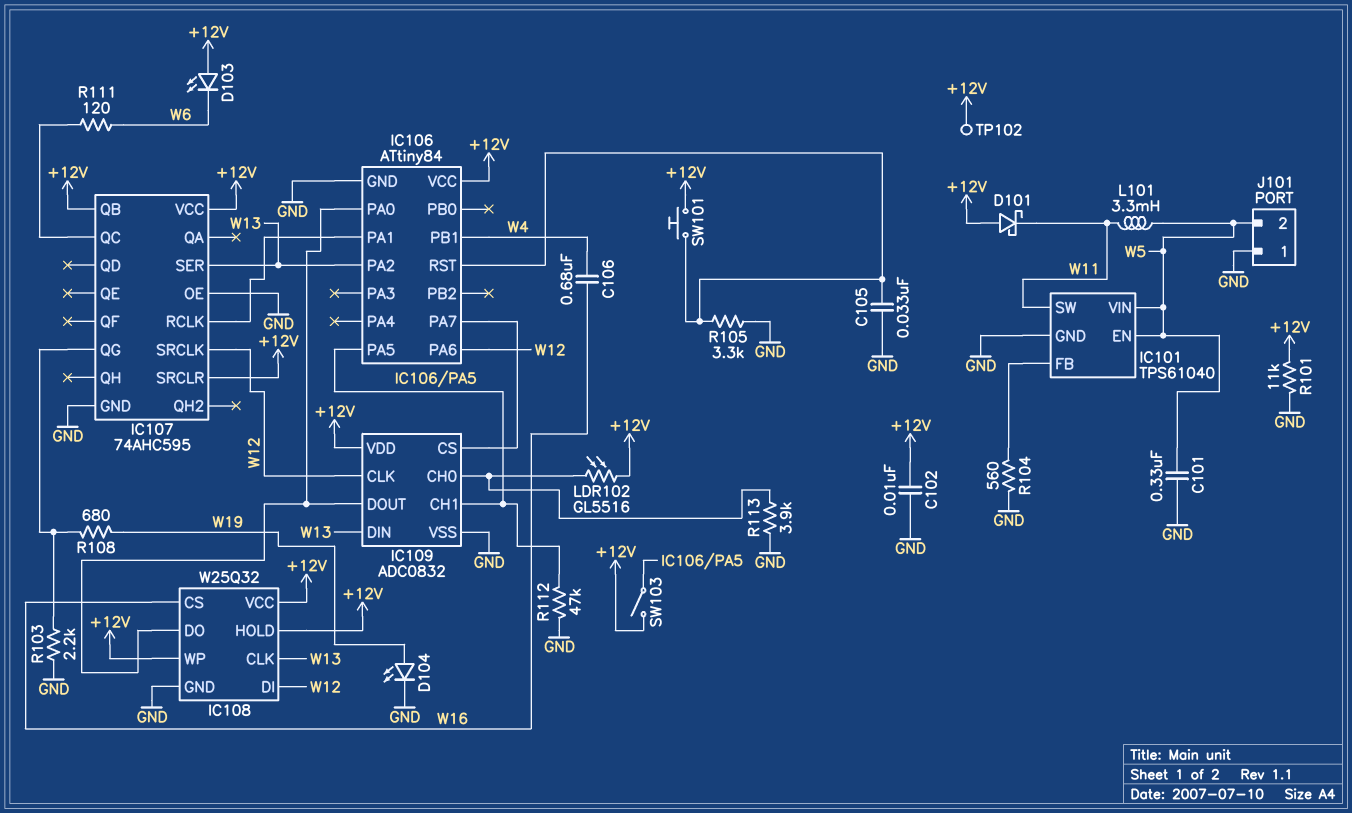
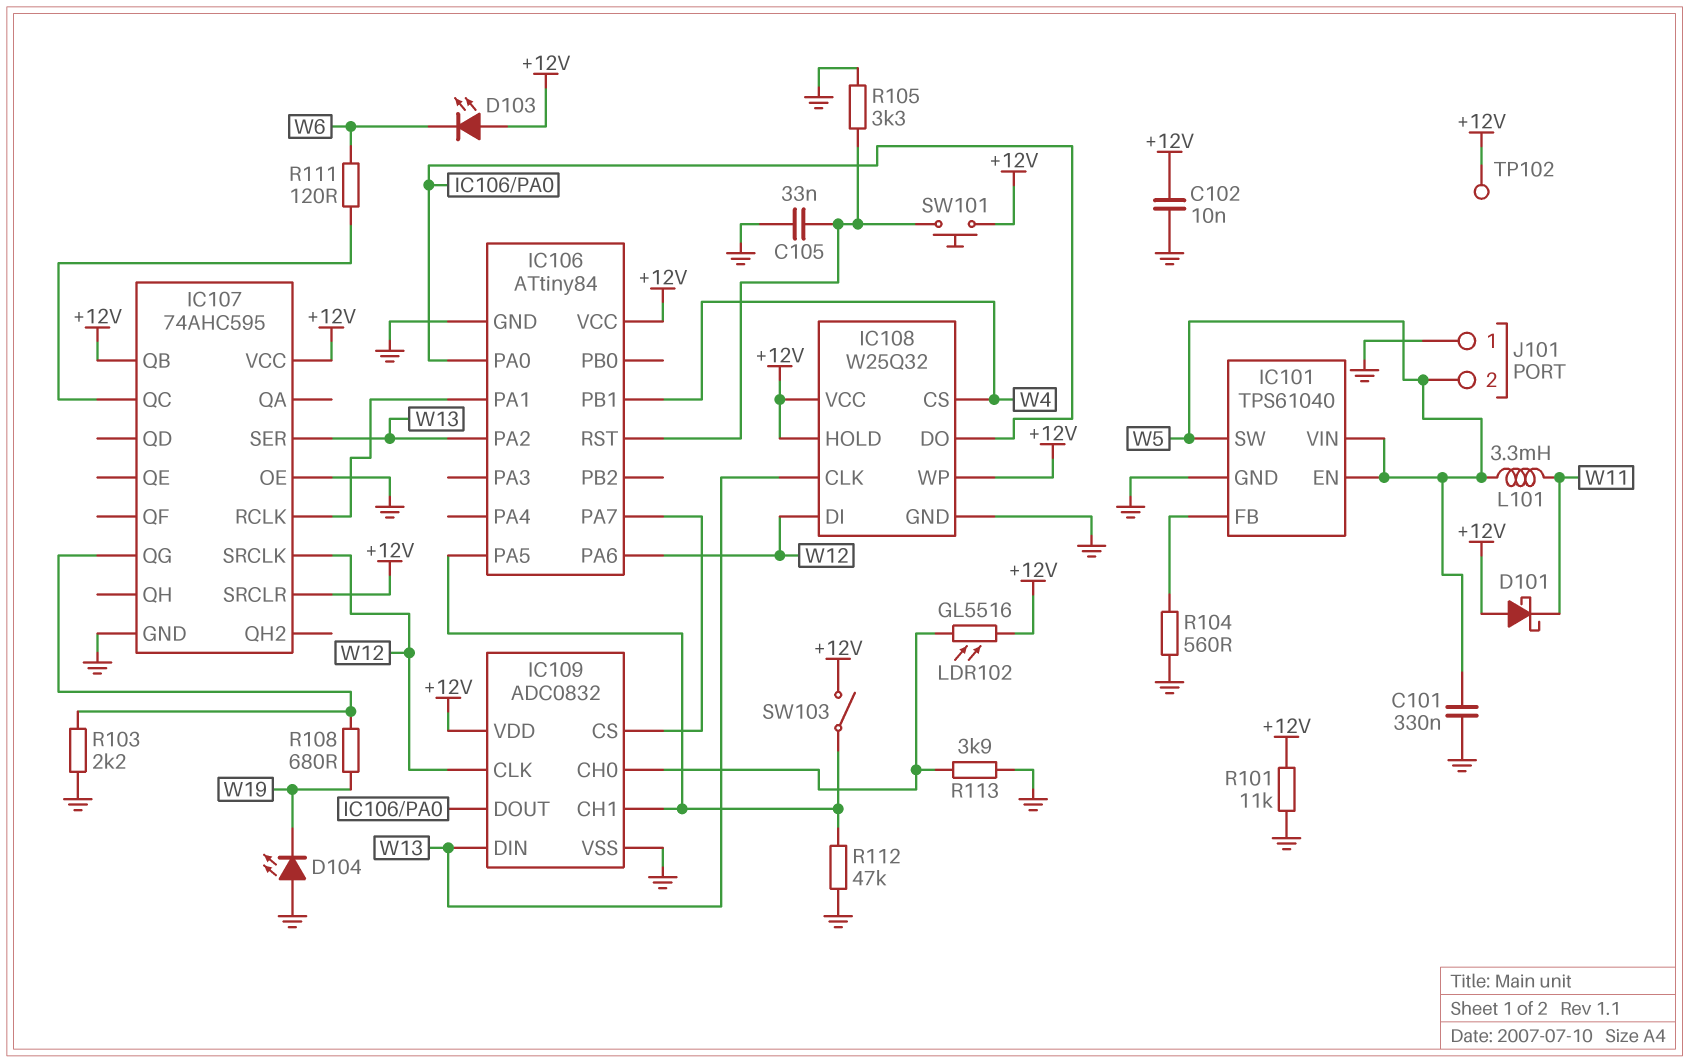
C106: 680nF (W4, W16) -> none
D104: LED (A W19, K GND) -> LED (A GND, K W19)
IC101 pin SW: W11 -> W5
IC108 pin CS: W16 -> W4

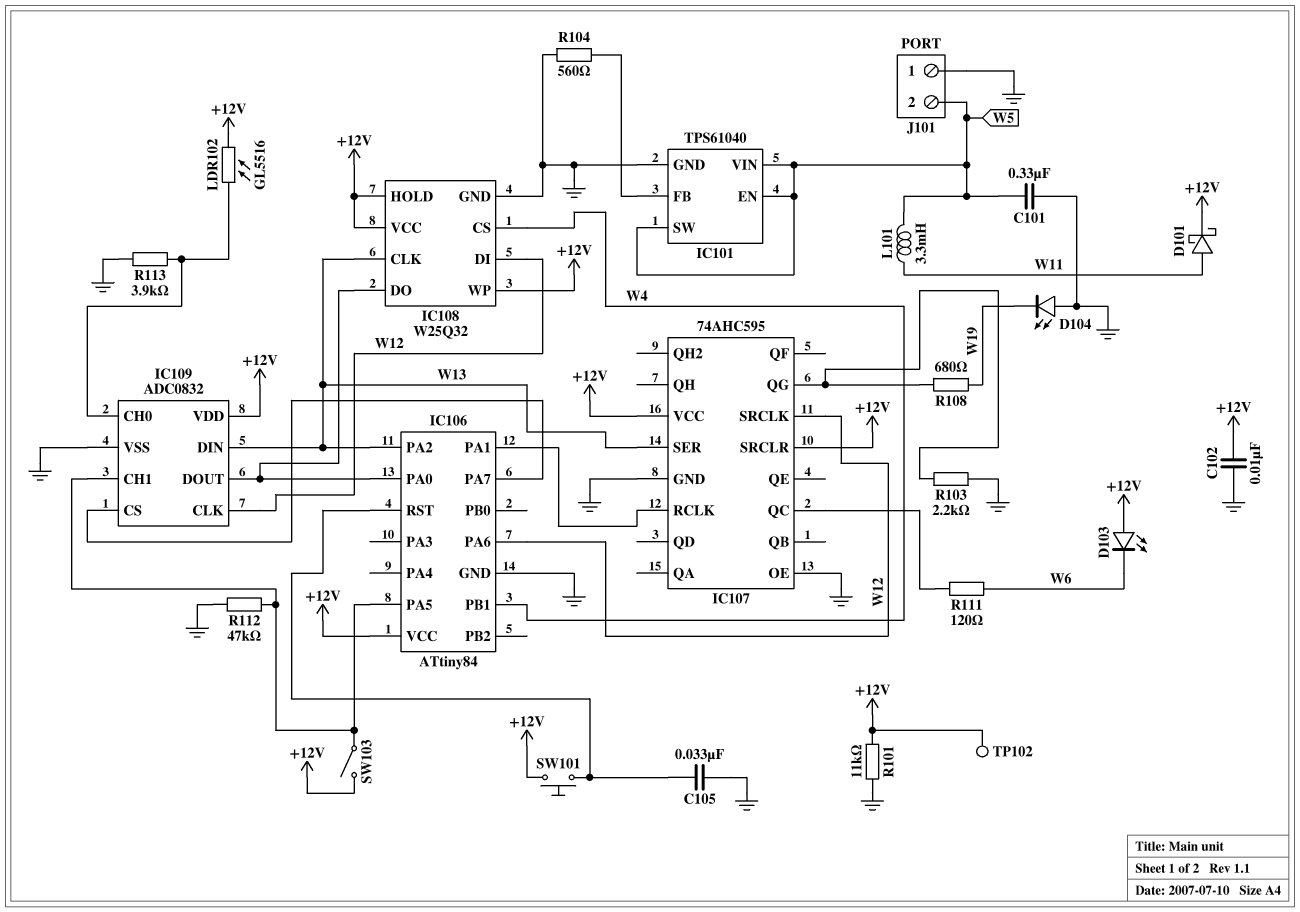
D101: schottky (A +12V, K W11) -> schottky (A W11, K +12V)
IC107 pin QB: +12V -> none
R105: 3.3k (GND, IC106/RST) -> none

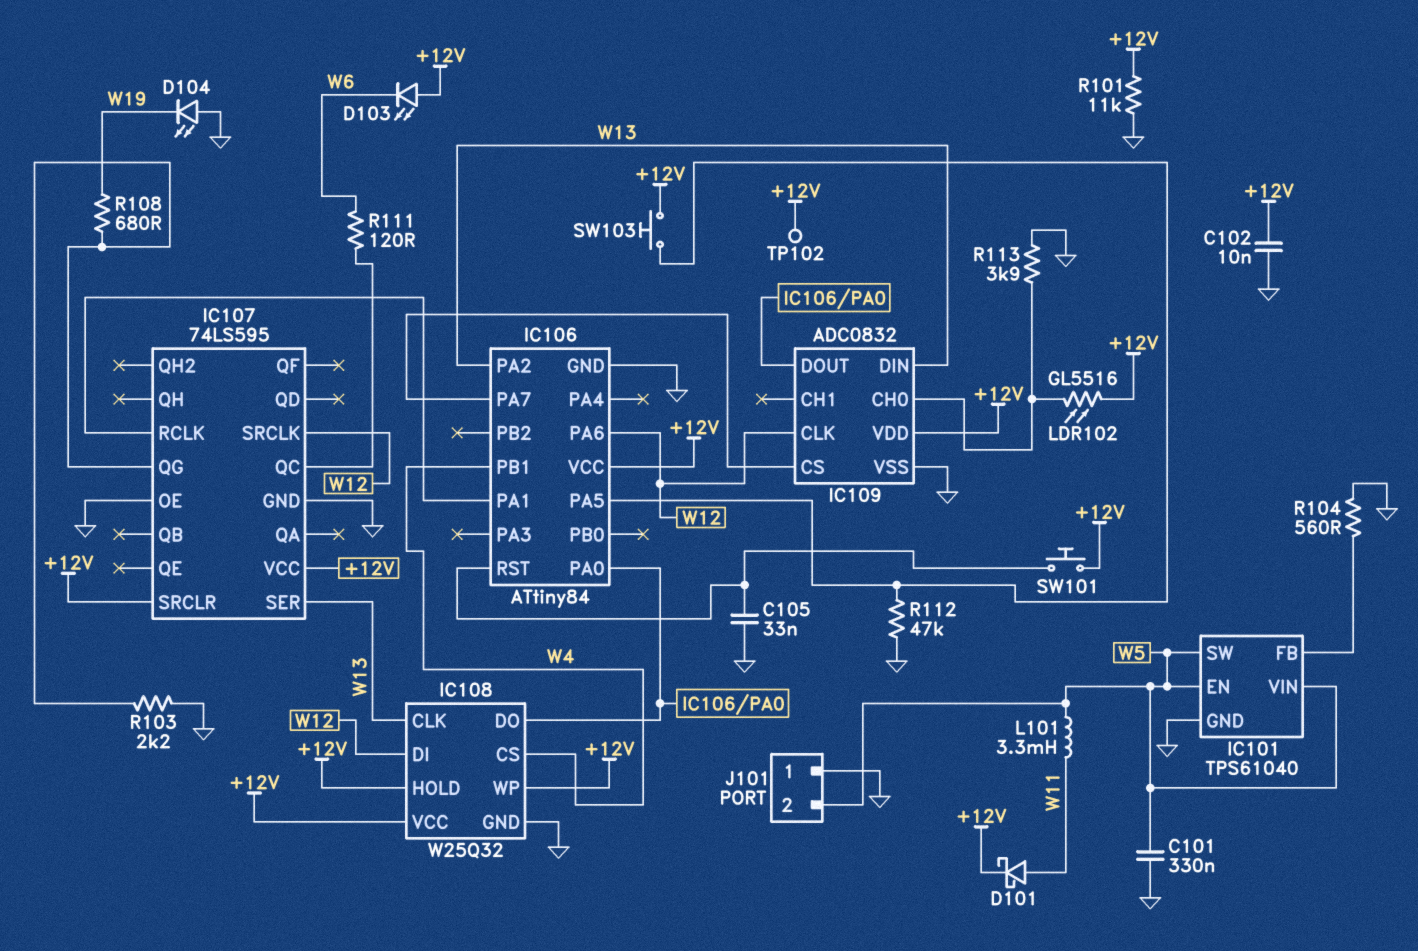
IC107: 74AHC595 -> 74LS595
IC109 pin CH1: IC106/PA5 -> none
SW103: switch (+12V, IC106/PA5) -> button (+12V, IC106/PA5)

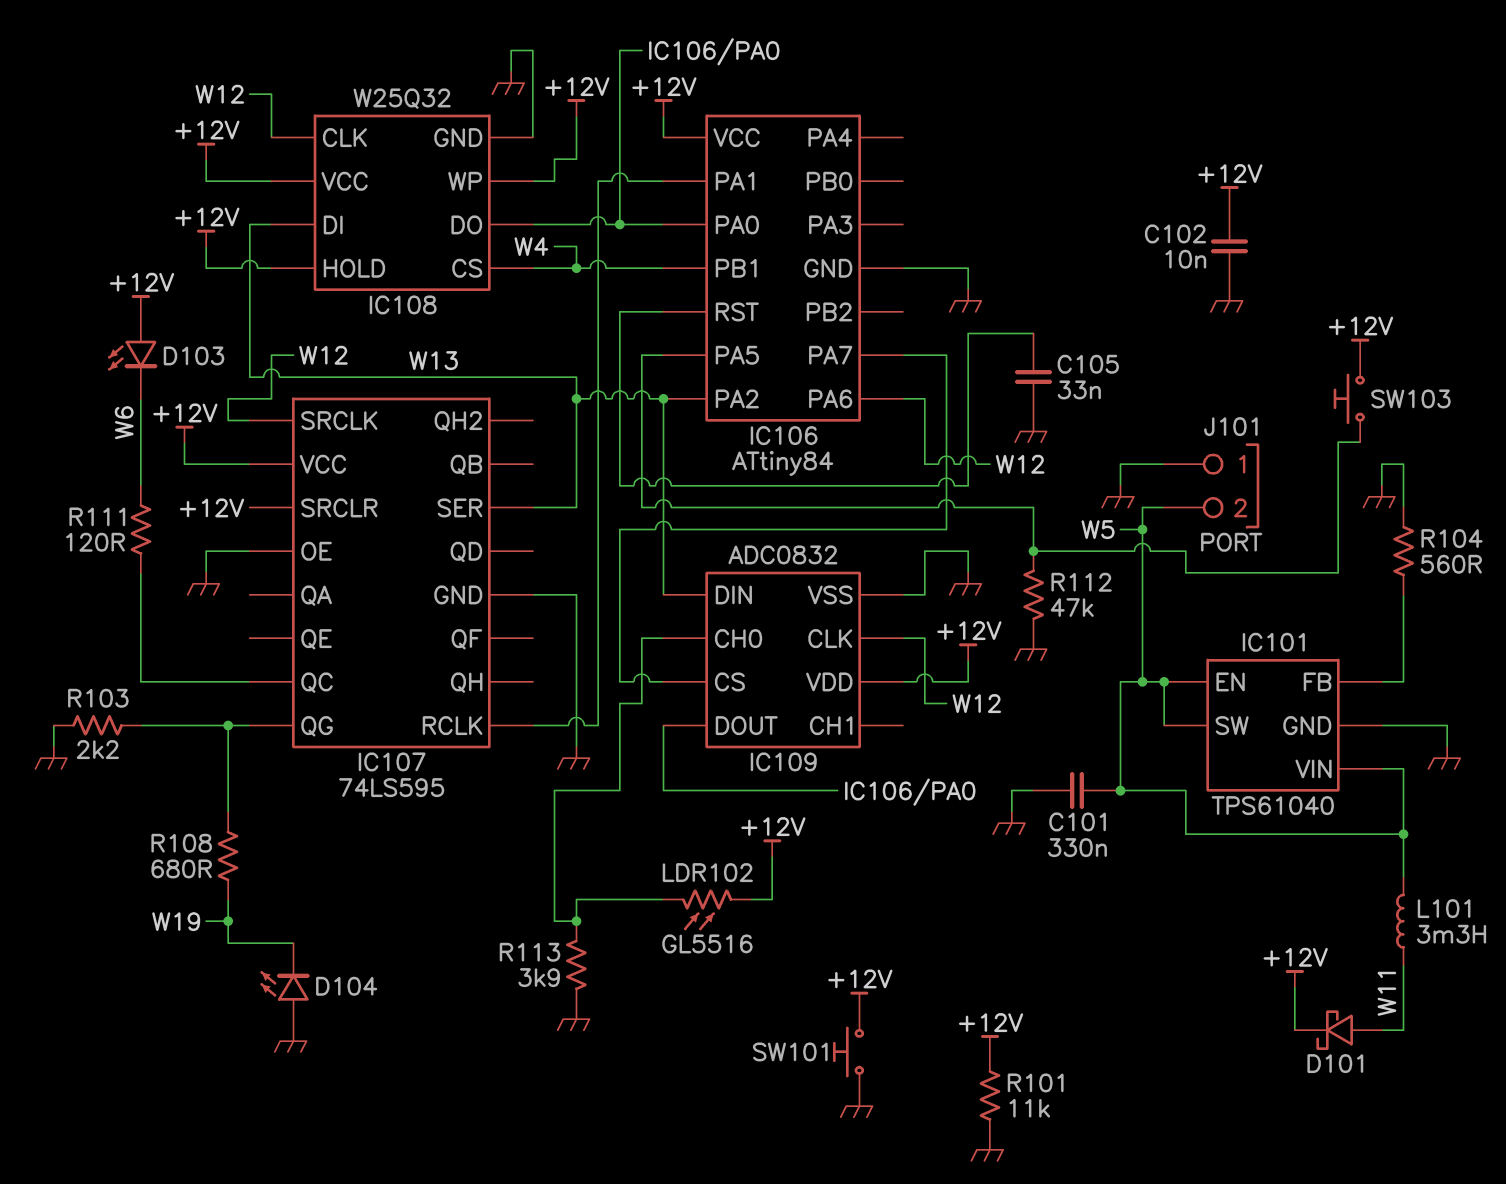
IC108 pin CLK: W13 -> W12
IC108 pin DI: W12 -> W13
SW101: button (+12V, IC106/RST) -> button (+12V, GND)
TP102: test point (+12V) -> none

